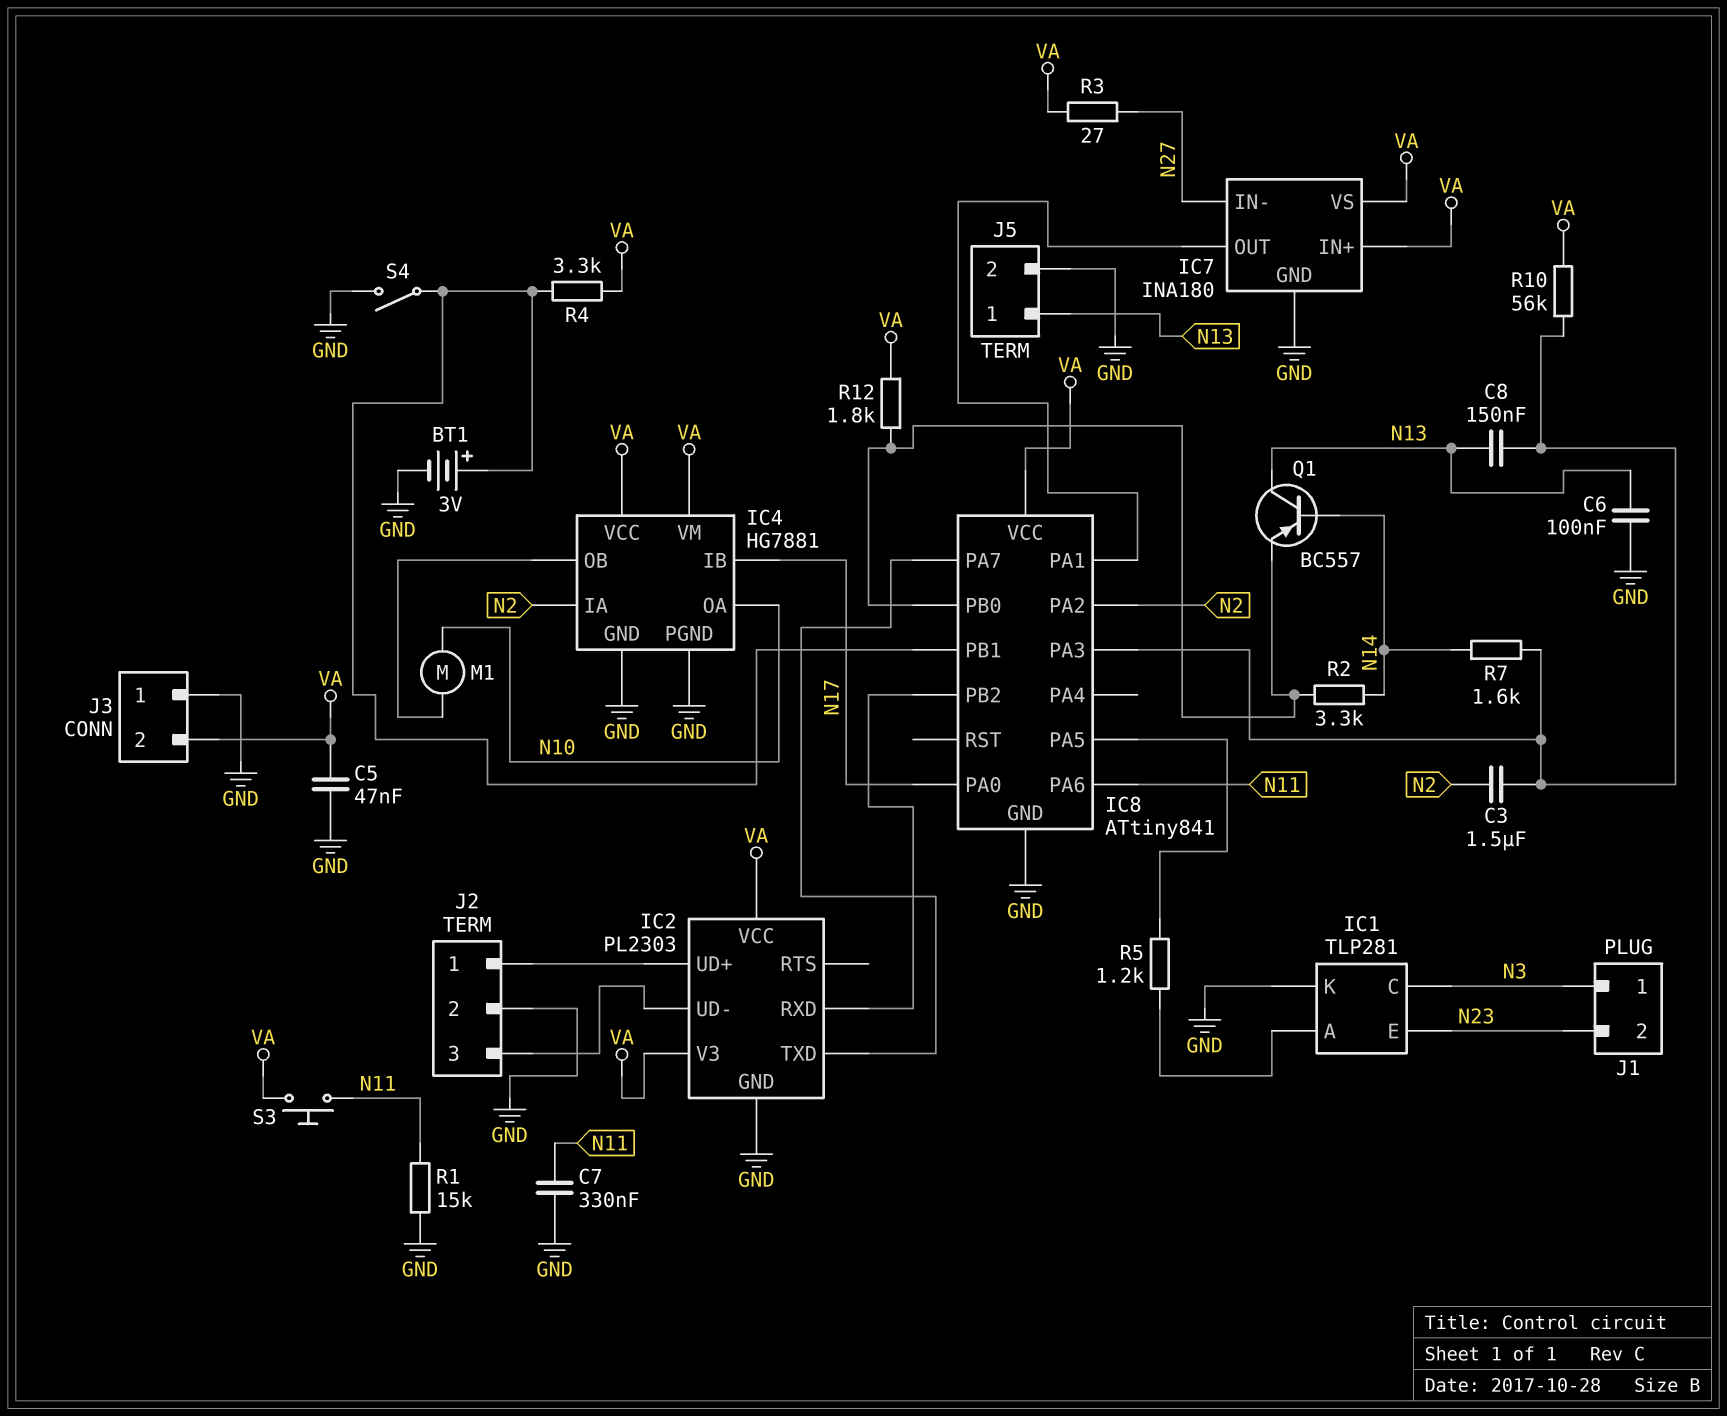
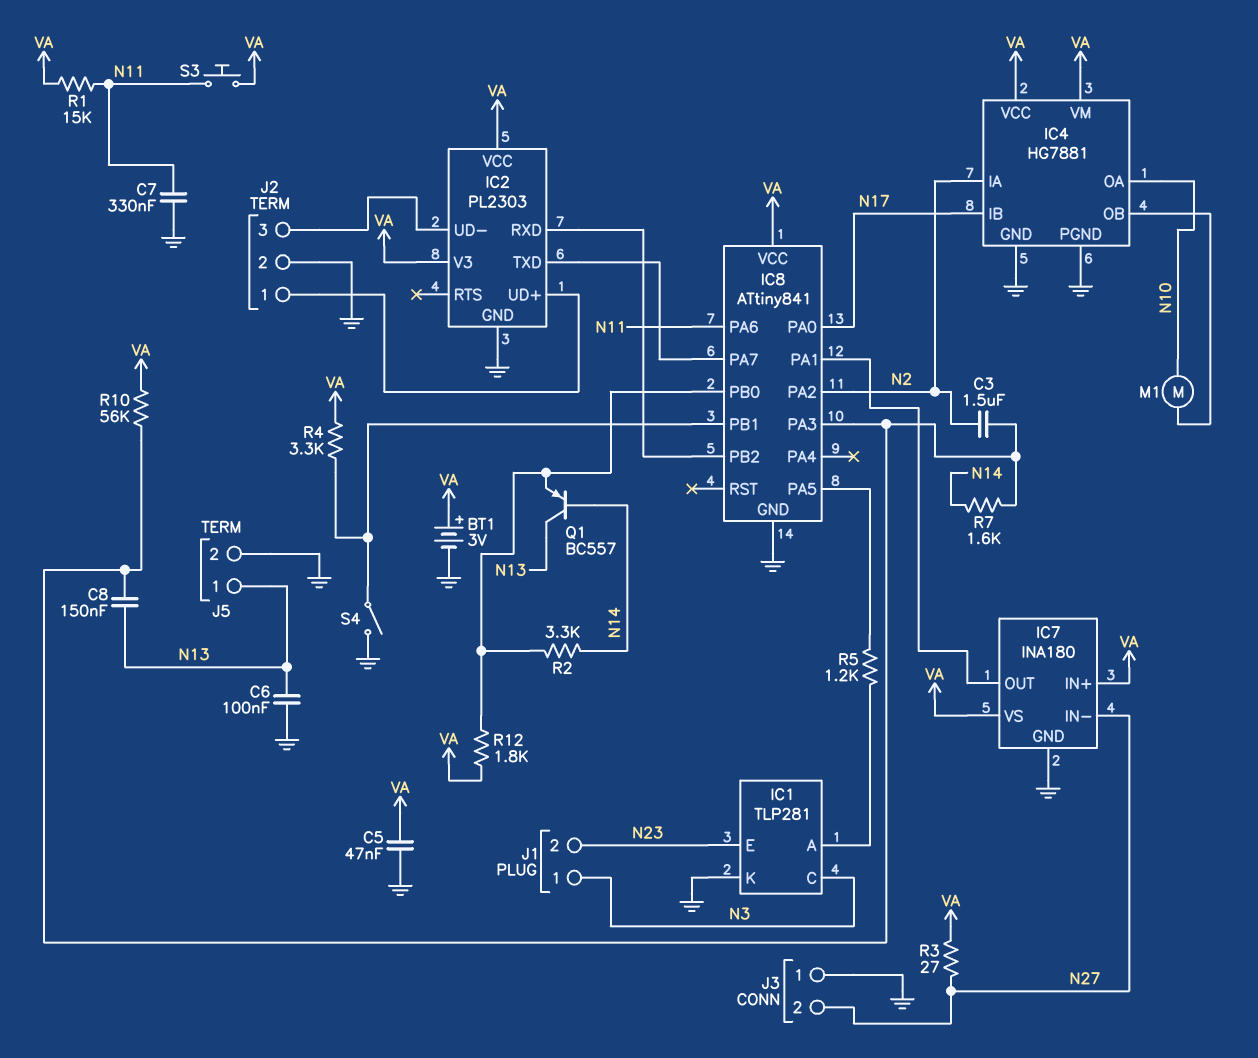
BT1: 3V (plus IC8/PB1, minus GND) -> 3V (plus VA, minus GND)
J3 pin 2: VA -> N27
R1: 15k (GND, N11) -> 15k (N11, VA)

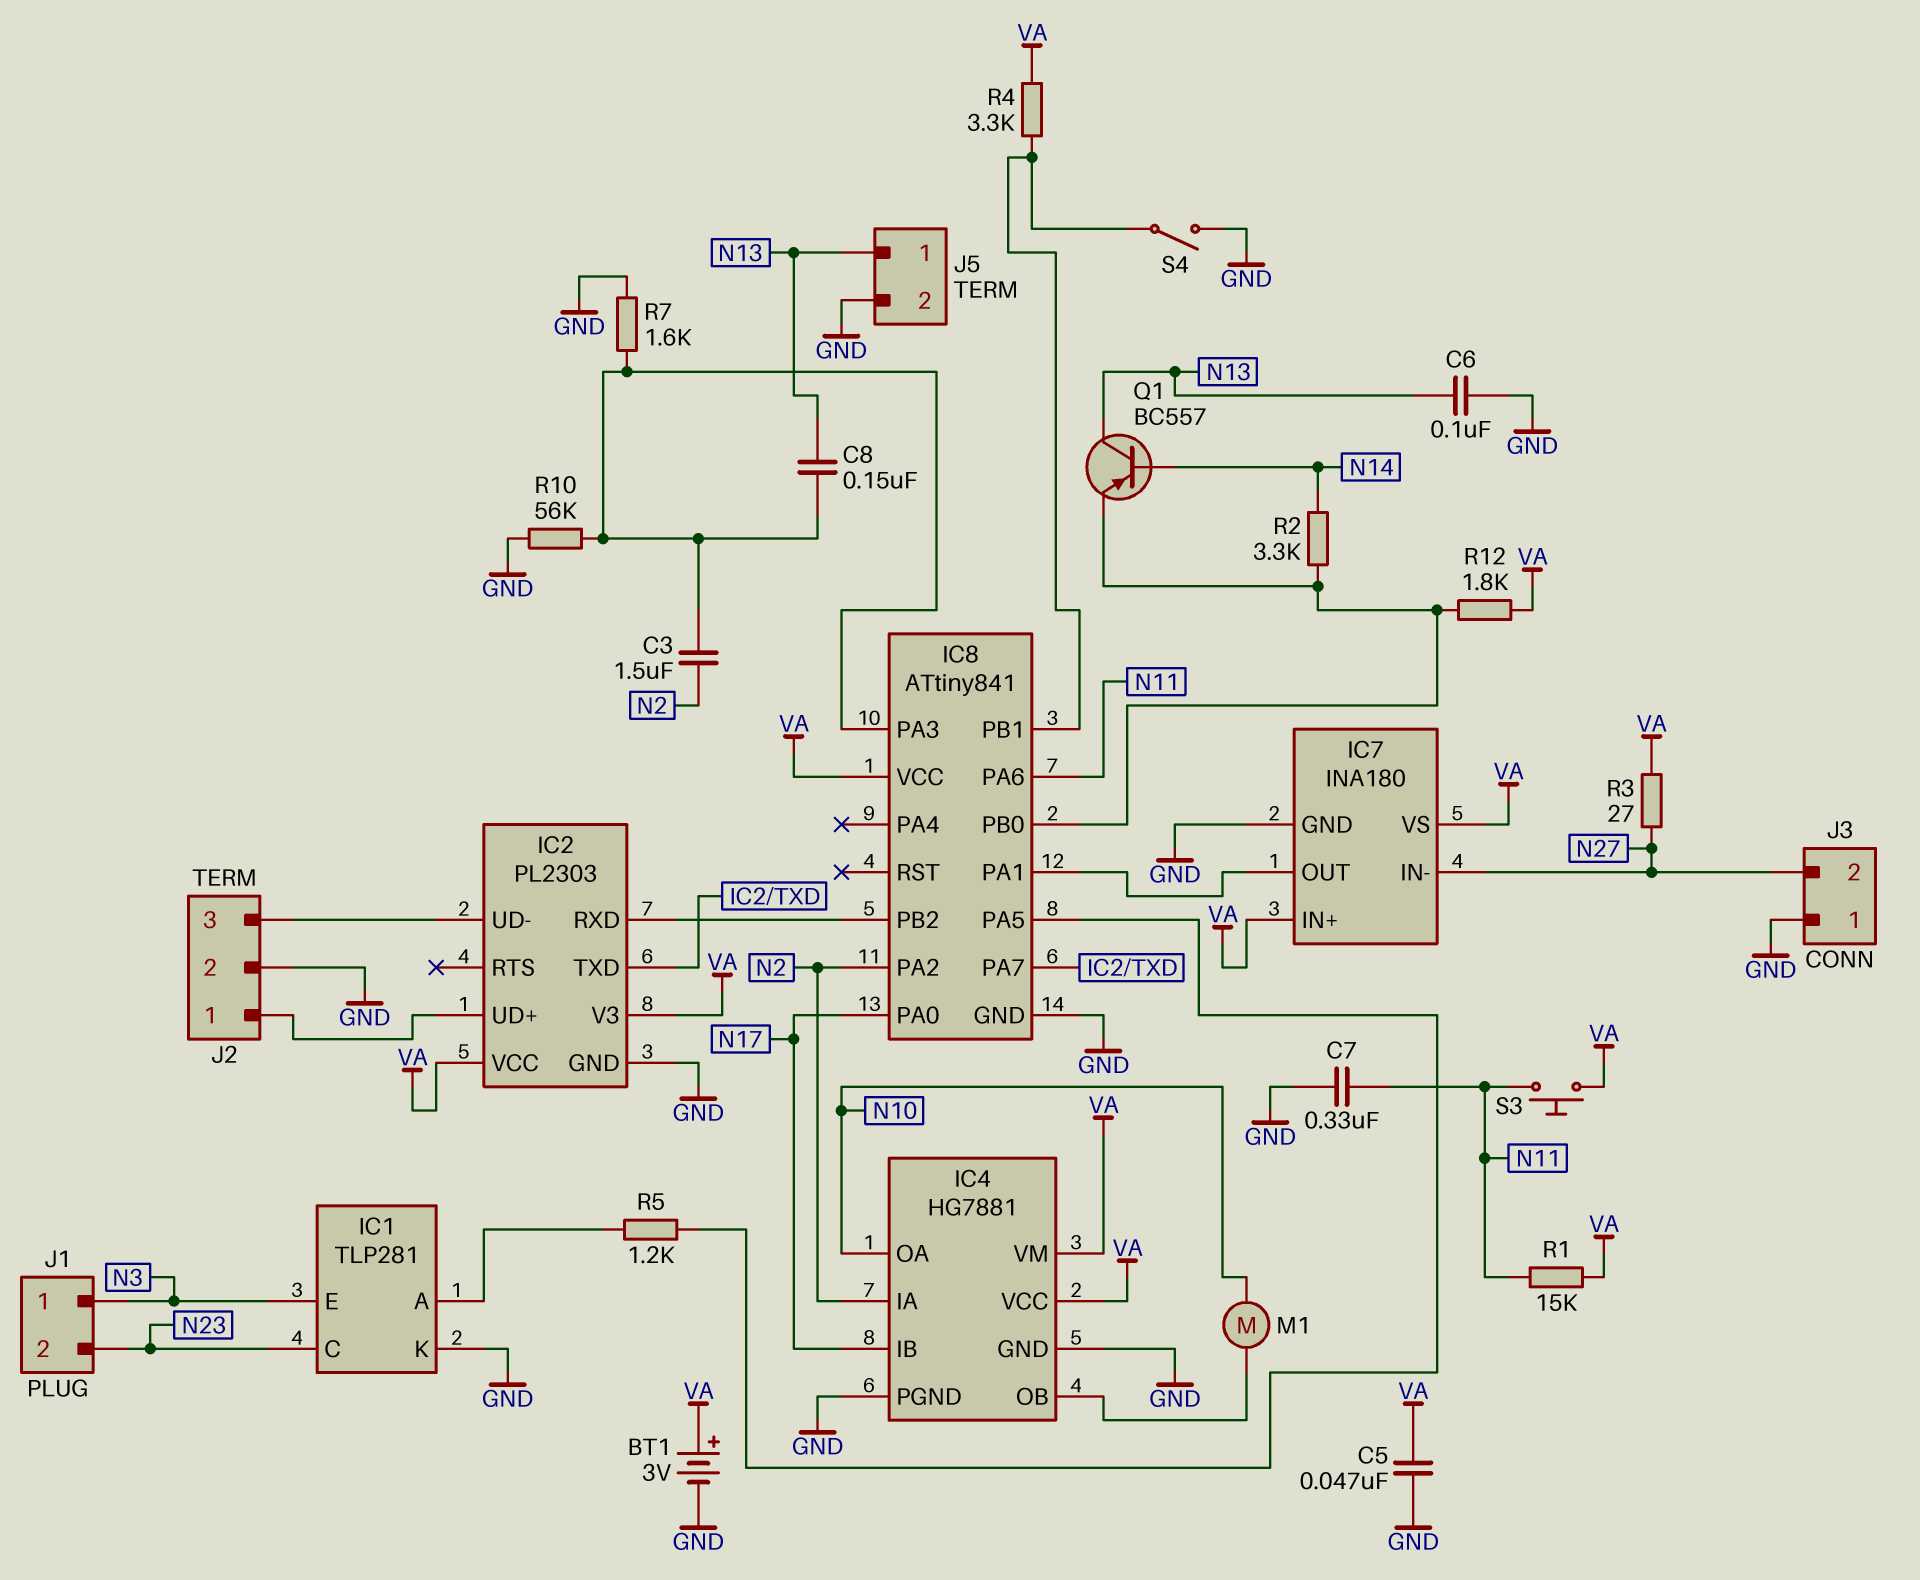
IC1 pin C: N3 -> N23
IC1 pin E: N23 -> N3
R7: 1.6k (IC8/PA3, N14) -> 1.6k (GND, IC8/PA3)
R10: 56k (IC8/PA3, VA) -> 56k (GND, IC8/PA3)

